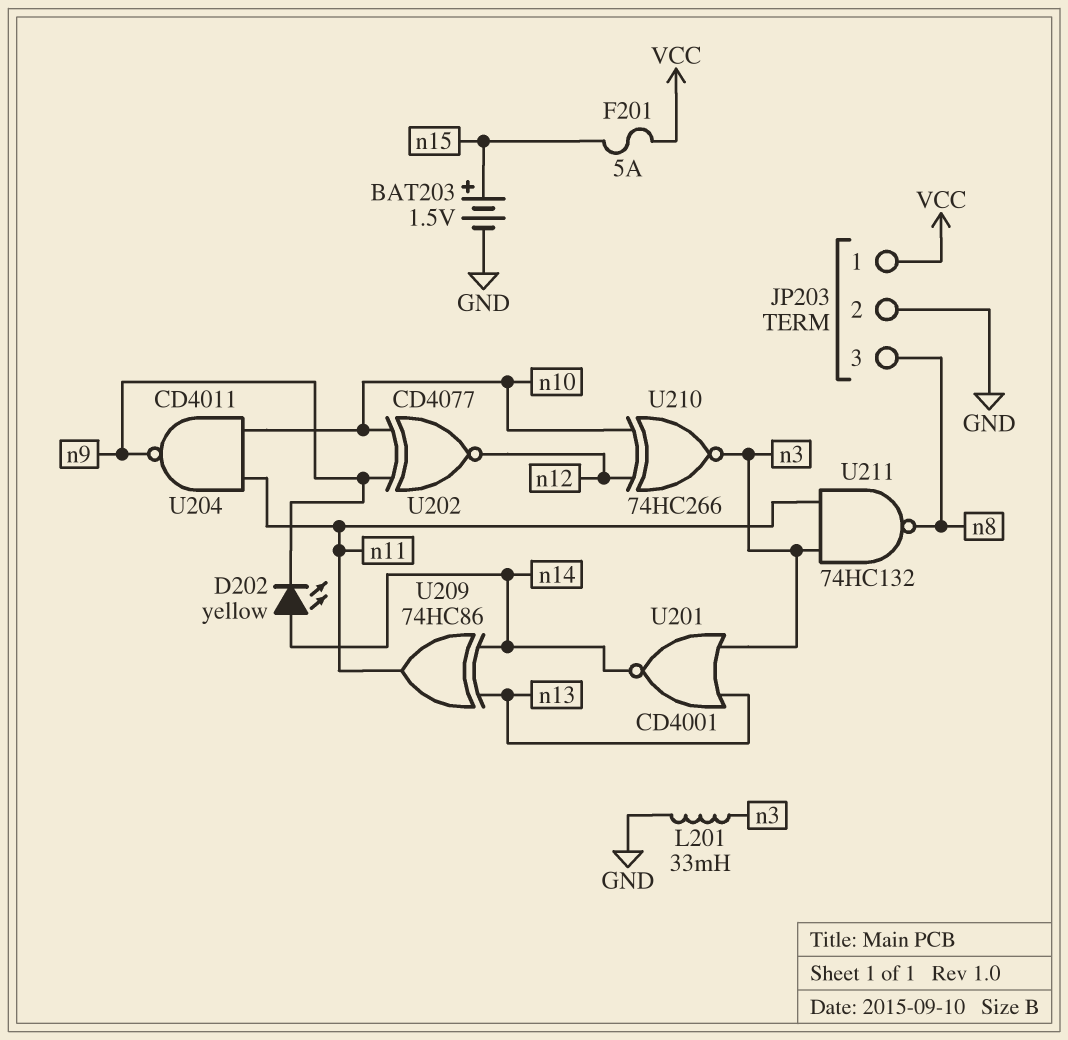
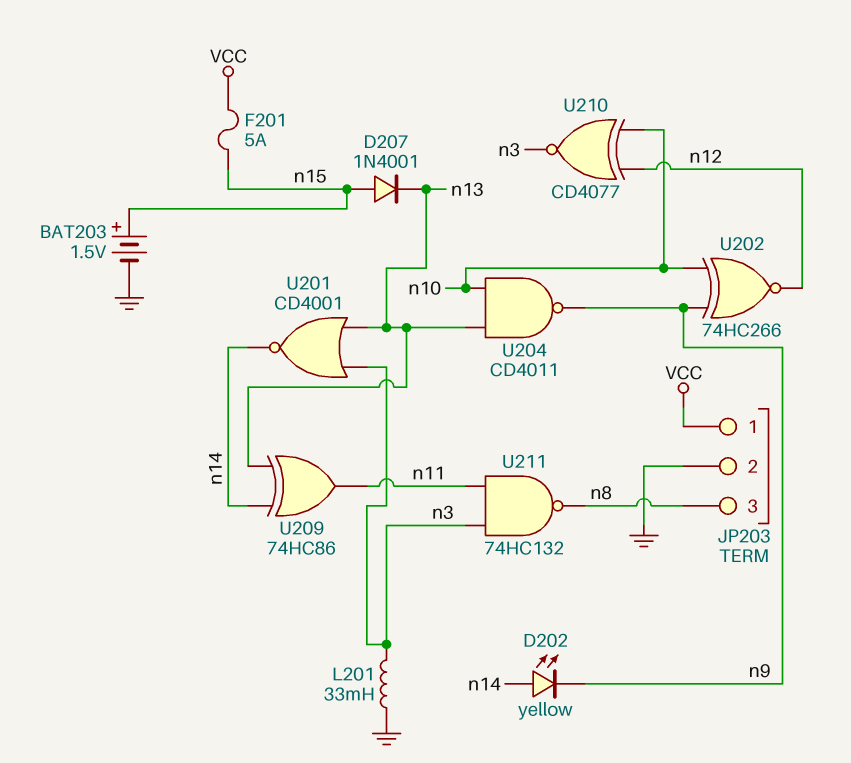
D207: none -> diode 1N4001 (A n15, K n13)
U202: XNOR CD4077 (in n9, in n10, out n12) -> XNOR 74HC266 (in n9, in n10, out n12)
U204: NAND CD4011 (in n10, in n11, out n9) -> NAND CD4011 (in n10, in n13, out n9)
U210: XNOR 74HC266 (in n10, in n12, out n3) -> XNOR CD4077 (in n10, in n12, out n3)

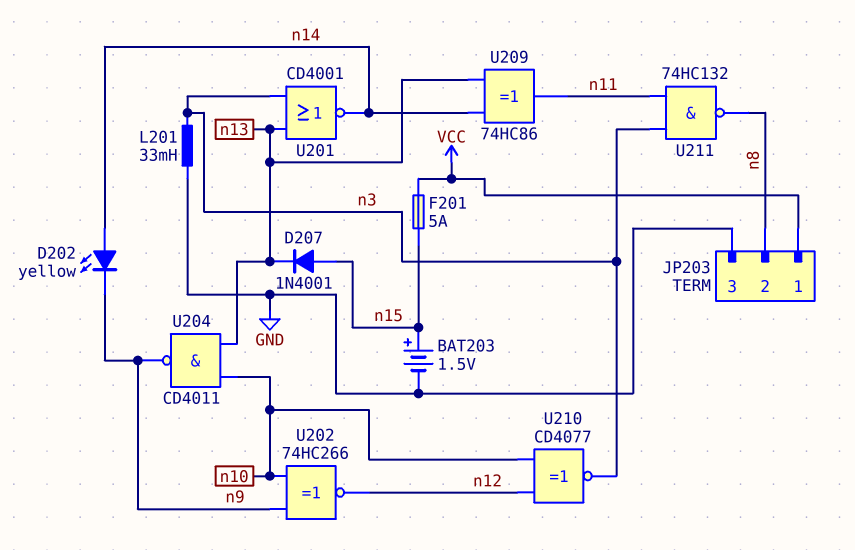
JP203 pin 2: GND -> n8
JP203 pin 3: n8 -> GND

